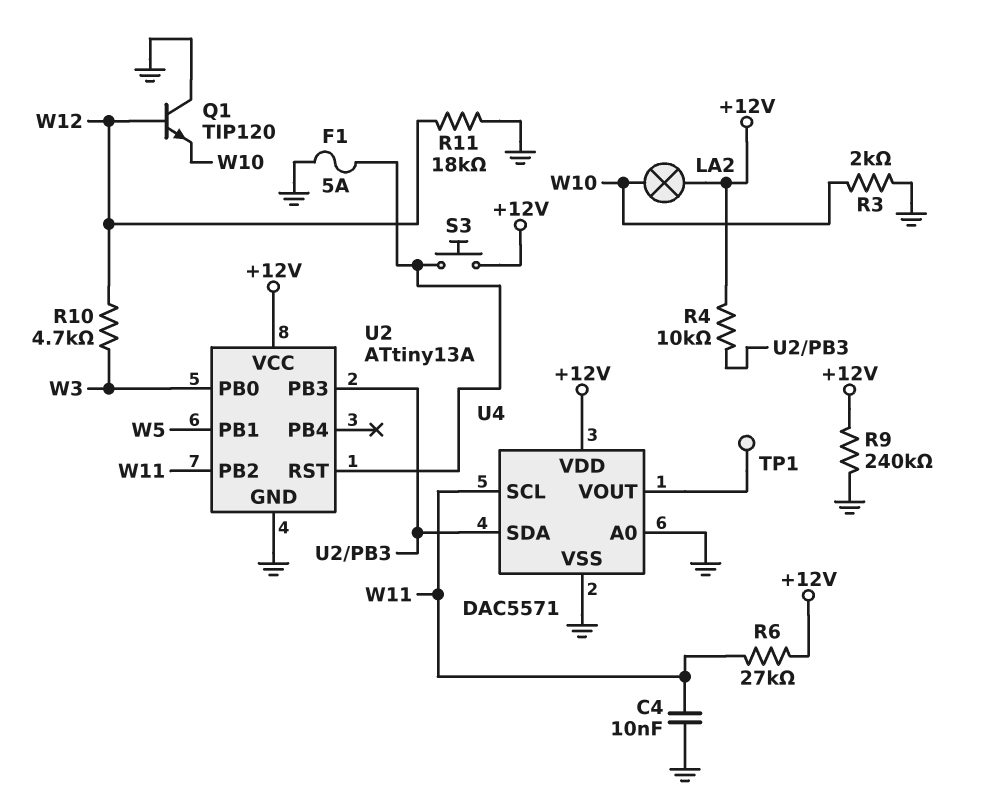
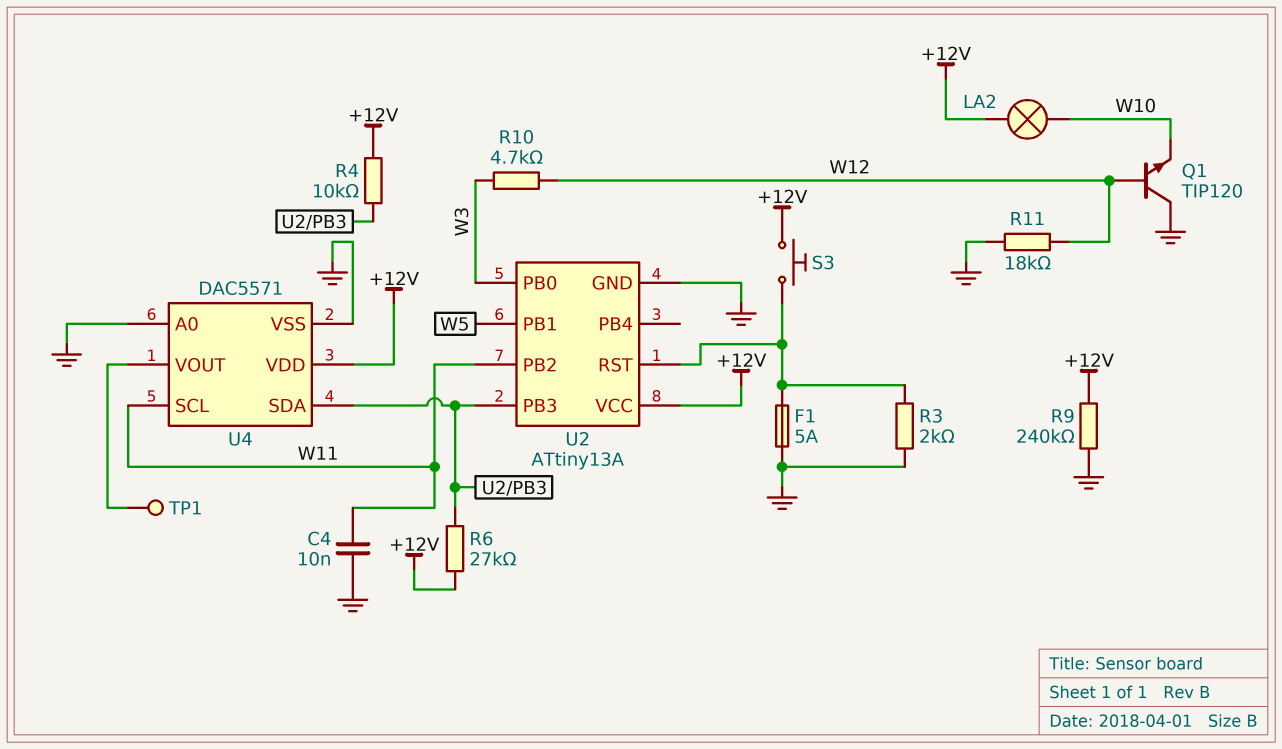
R3: 2k (GND, W10) -> 2k (GND, U2/RST)
R6: 27k (+12V, W11) -> 27k (+12V, U2/PB3)

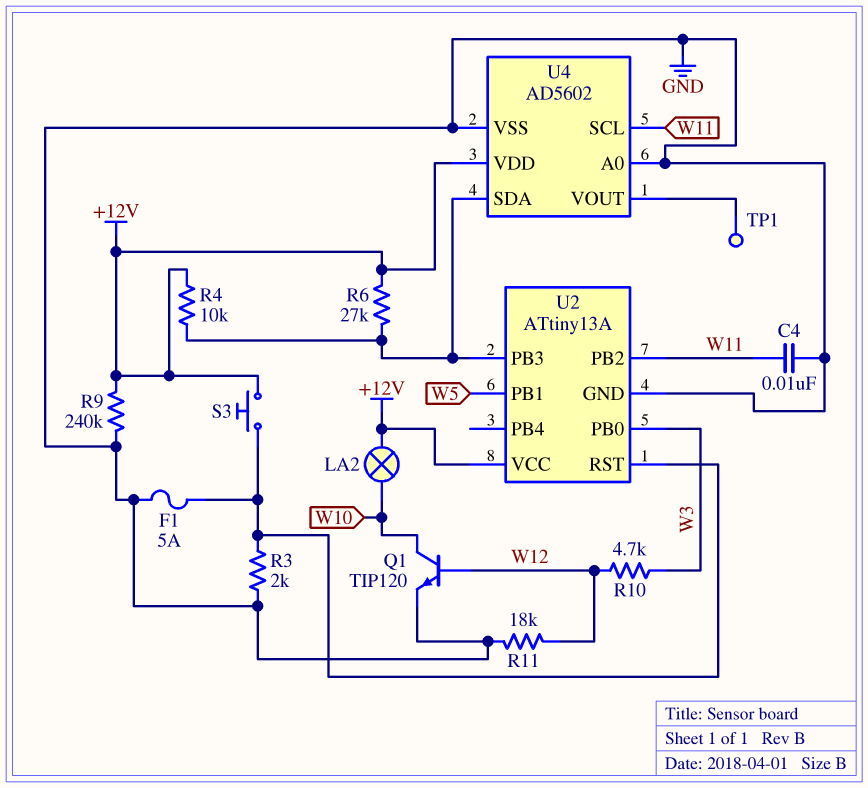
Q1: NPN TIP120 (B W12, C GND, E W10) -> NPN TIP120 (B W12, C W10, E GND)
U4: DAC5571 -> AD5602

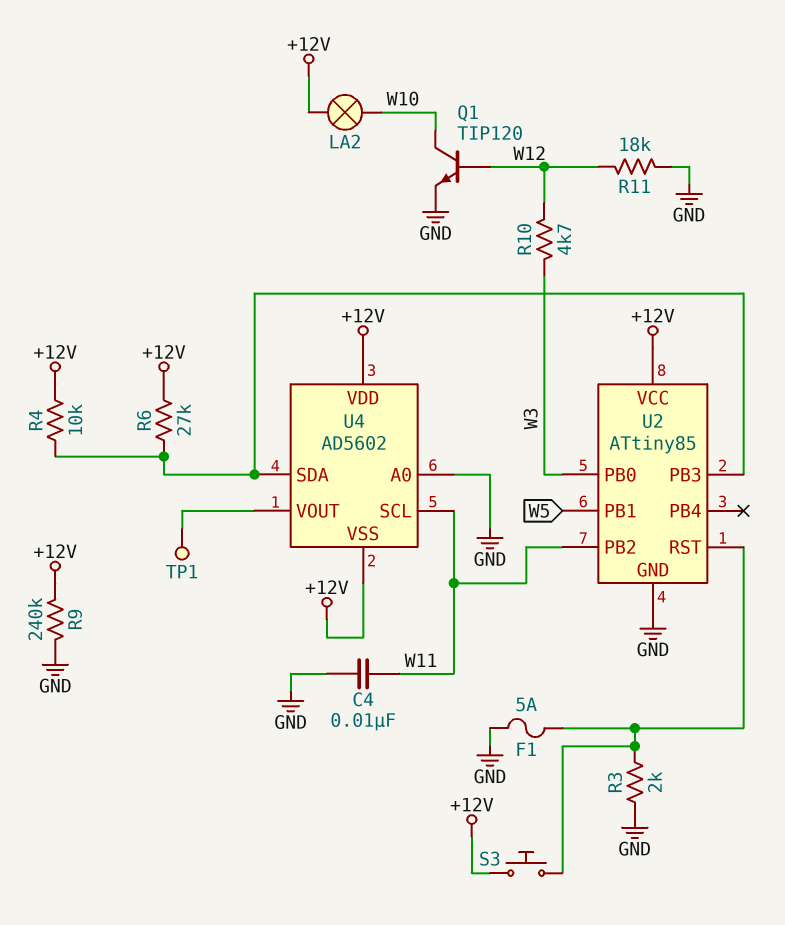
U2: ATtiny13A -> ATtiny85
U4 pin VSS: GND -> +12V

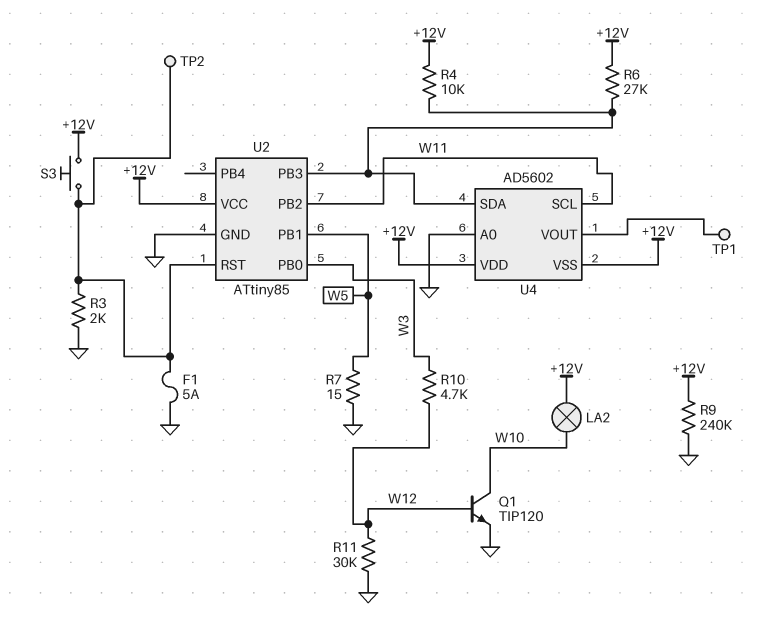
C4: 10nF (GND, W11) -> none
R7: none -> 15 (GND, W5)
R11: 18k (GND, W12) -> 30k (GND, W12)
TP2: none -> test point (U2/RST)

